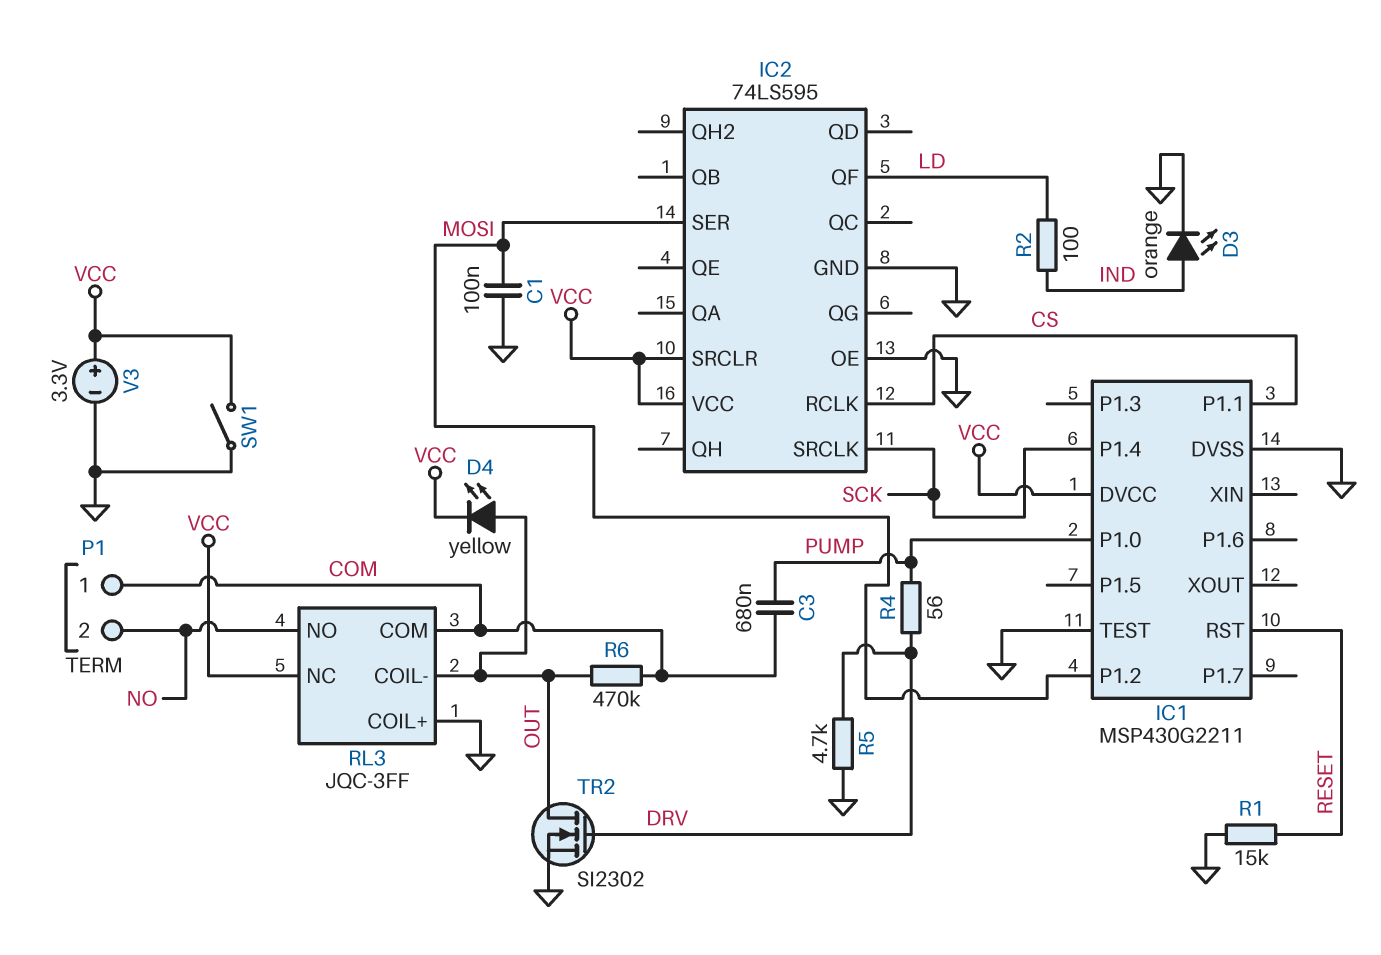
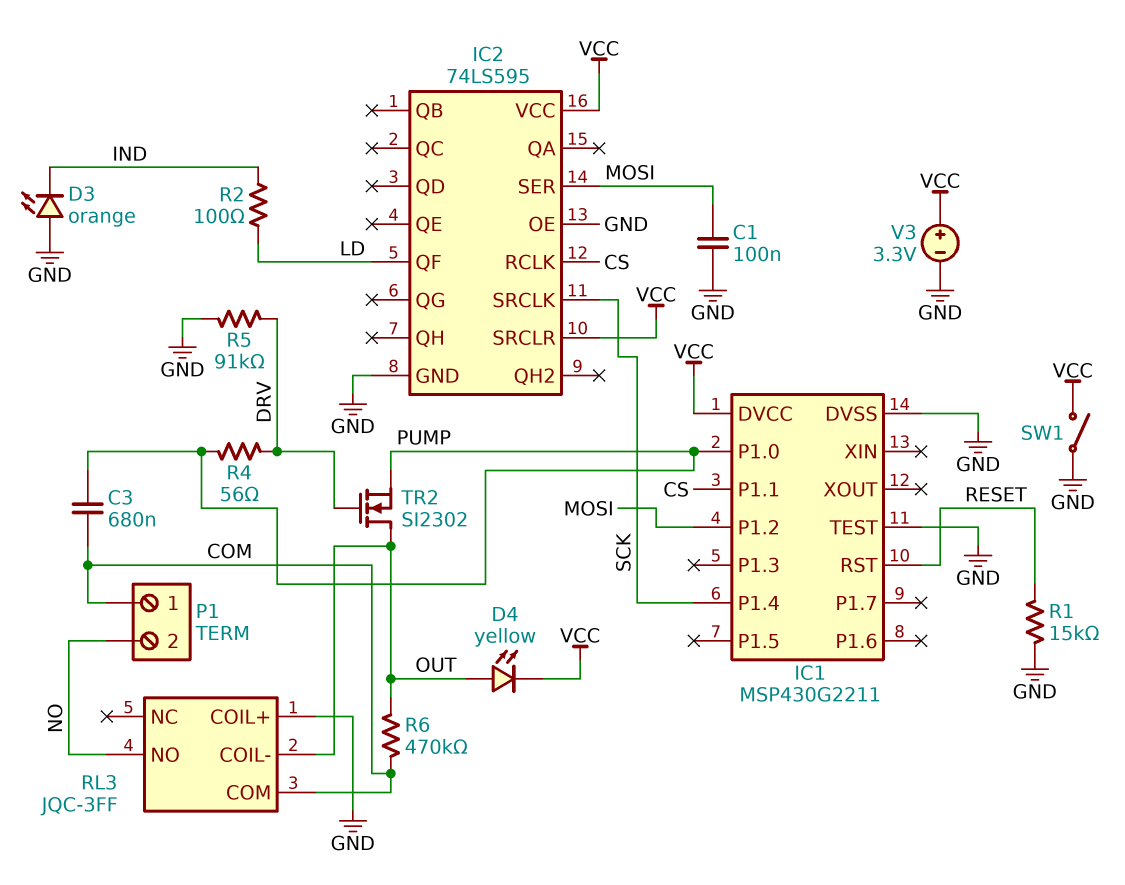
D3: LED orange (A IND, K GND) -> LED orange (A GND, K IND)
R5: 4.7k (DRV, GND) -> 91k (DRV, GND)
RL3 pin NC: VCC -> none
TR2: NMOS SI2302 (G DRV, D OUT, S GND) -> NMOS SI2302 (G DRV, D OUT, S PUMP)

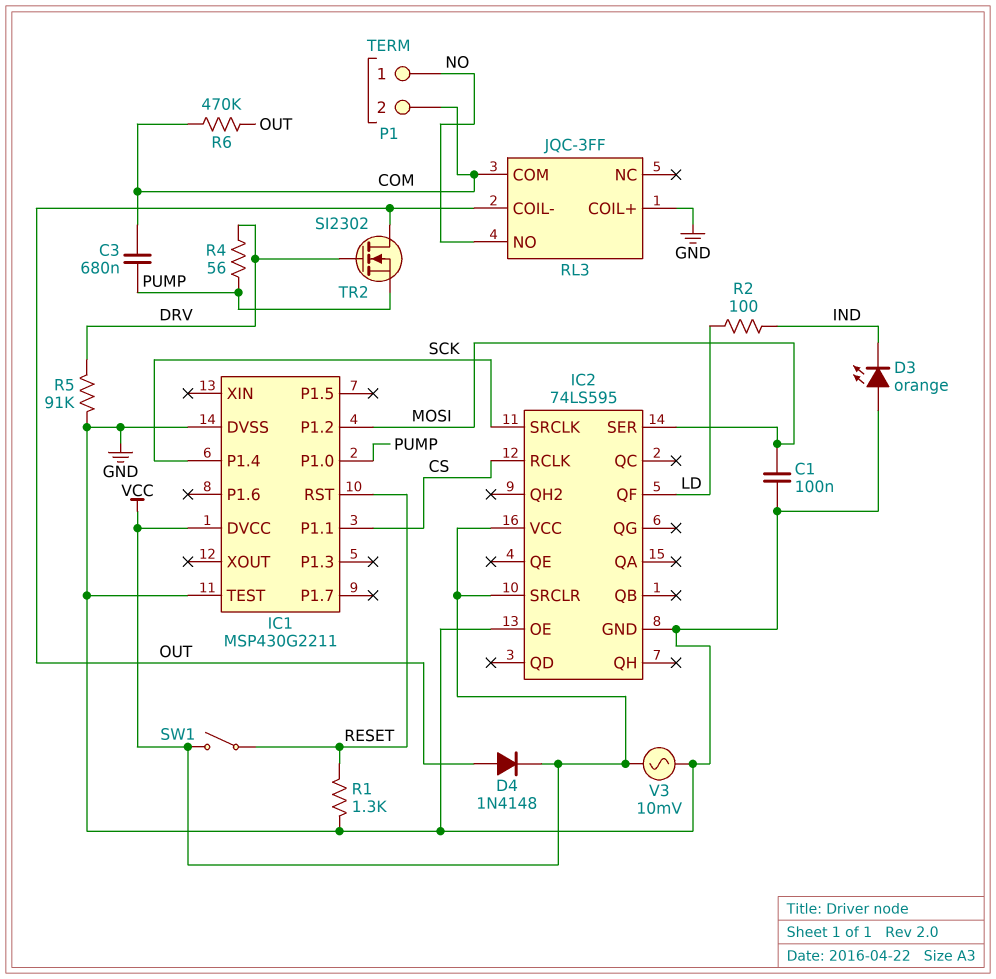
D4: LED yellow (A OUT, K VCC) -> diode 1N4148 (A OUT, K VCC)
P1 pin 1: COM -> NO
P1 pin 2: NO -> COM
R1: 15k (GND, RESET) -> 1.3k (GND, RESET)
SW1: switch (GND, VCC) -> switch (RESET, VCC)
V3: 3.3V (plus VCC, minus GND) -> AC 10mV (GND, VCC)

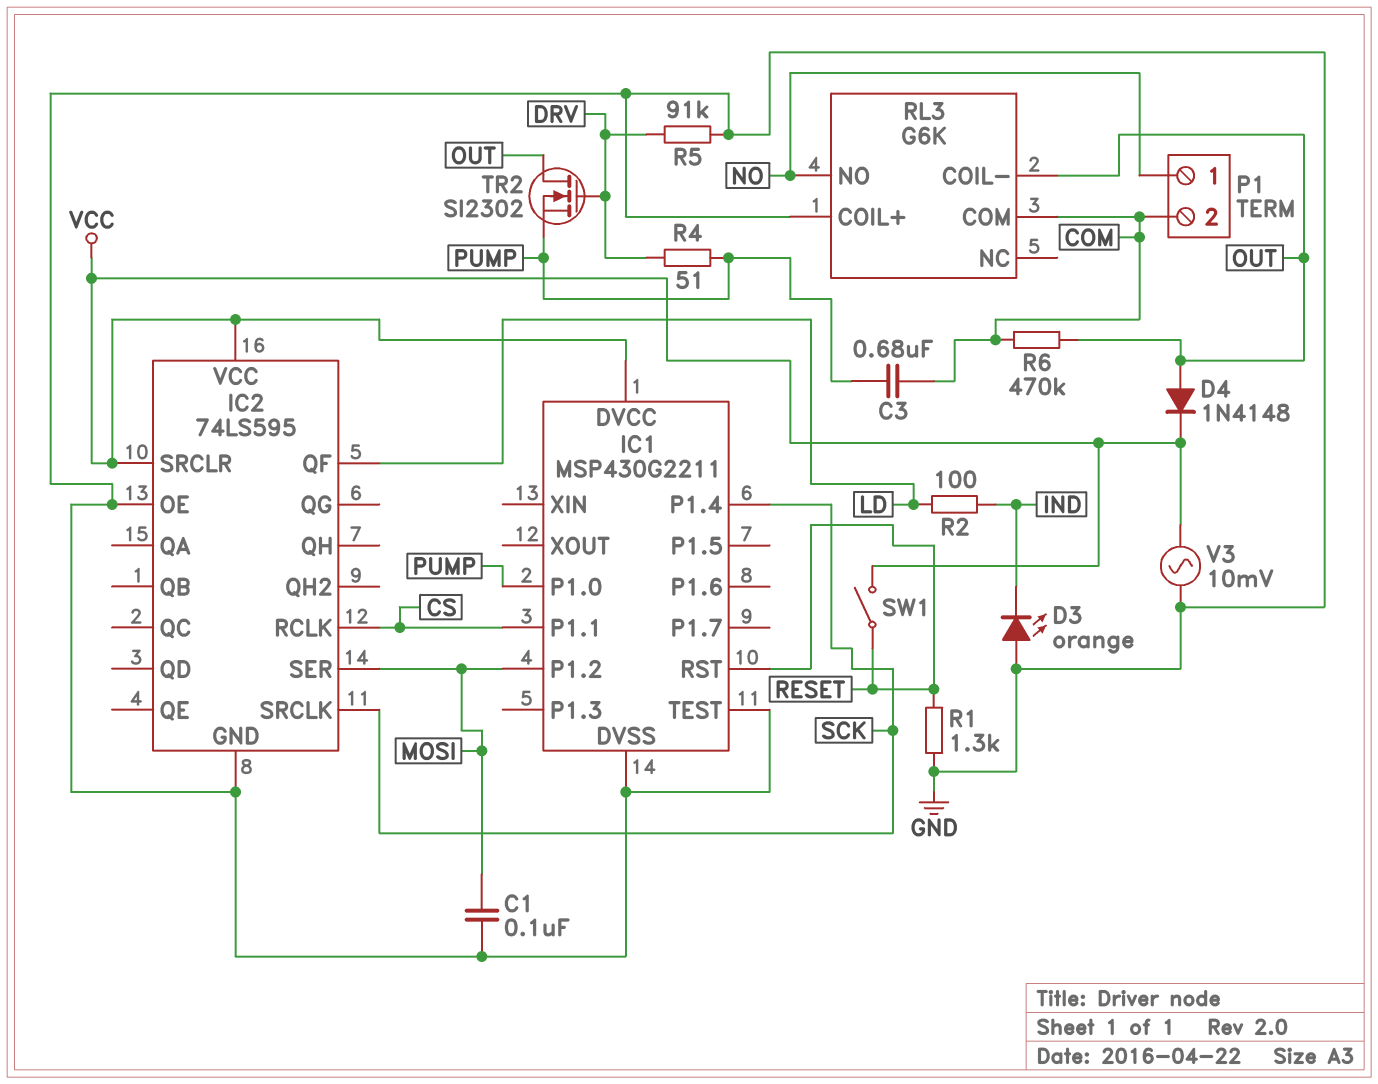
R4: 56 (DRV, PUMP) -> 51 (DRV, PUMP)
RL3: JQC-3FF -> G6K

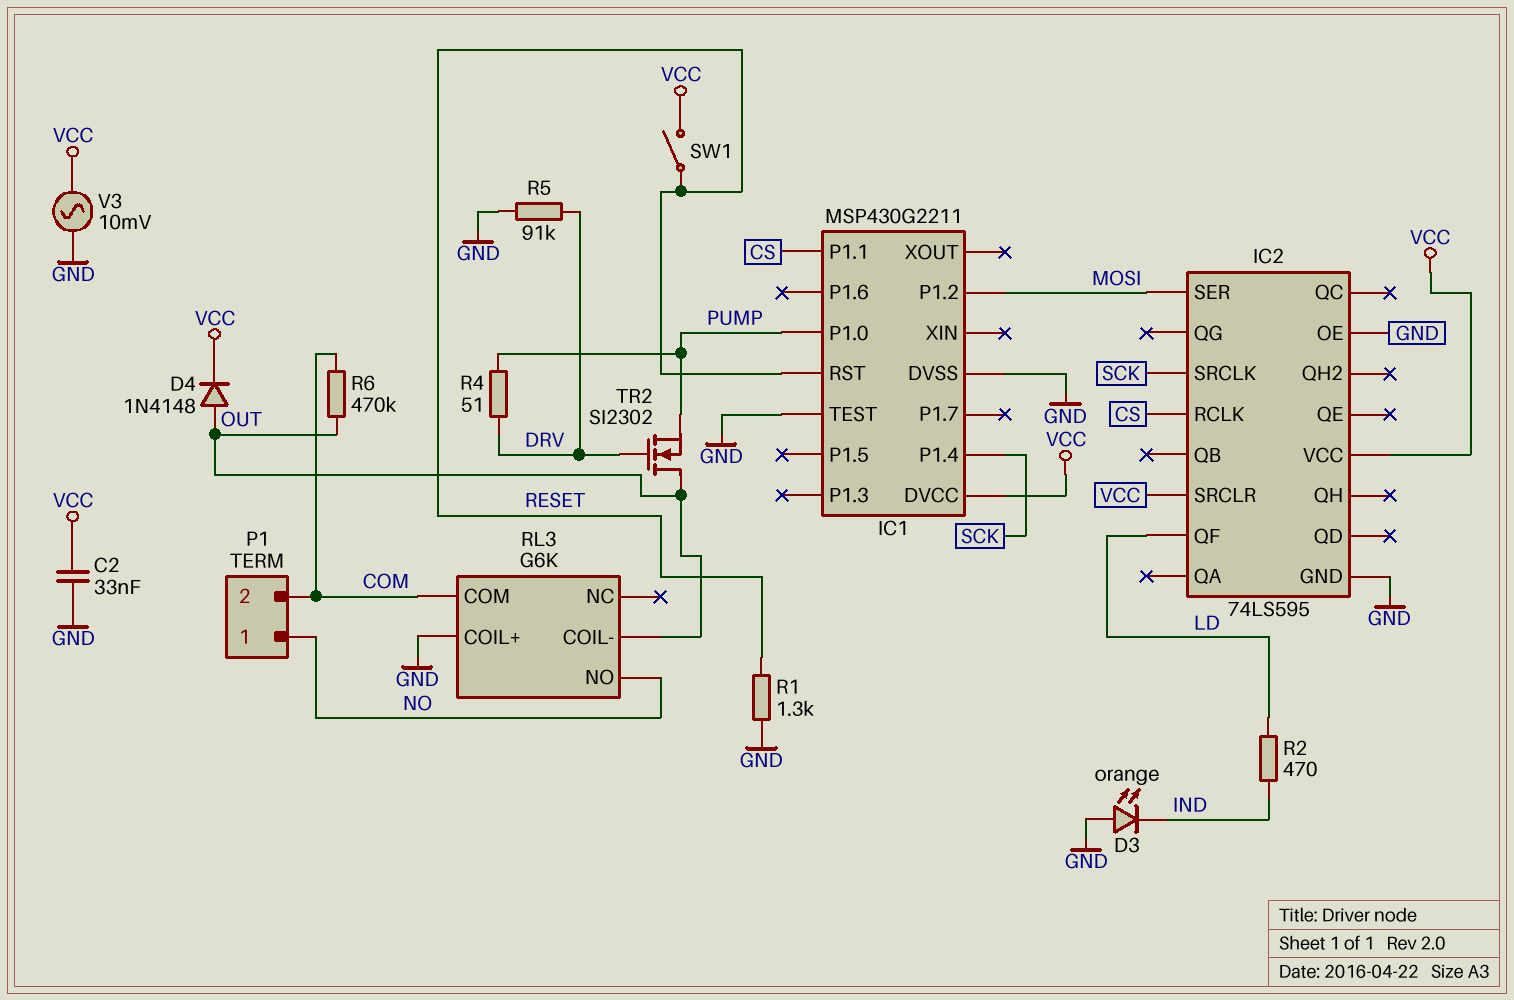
C1: 100nF (GND, MOSI) -> none
C2: none -> 33nF (GND, VCC)
C3: 680nF (COM, PUMP) -> none
R2: 100 (IND, LD) -> 470 (IND, LD)

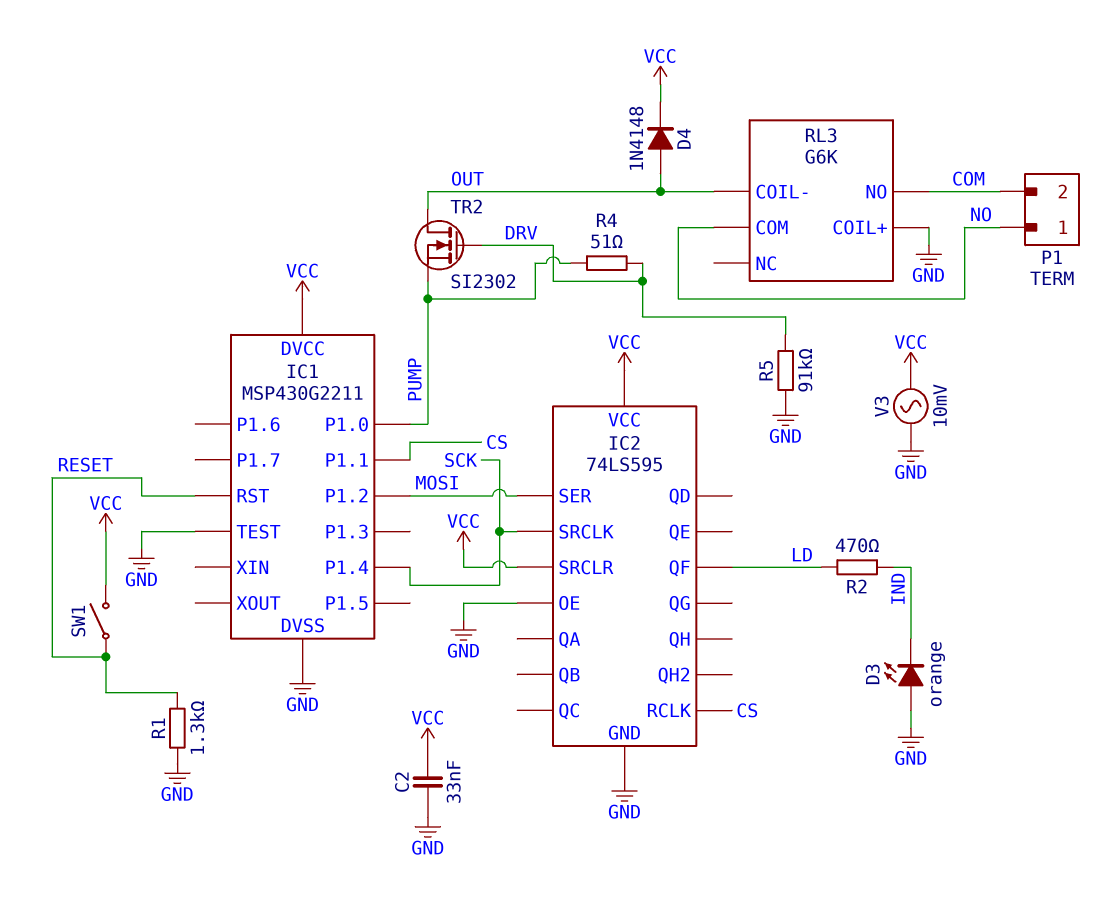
R6: 470k (COM, OUT) -> none
RL3 pin COM: COM -> NO
RL3 pin NO: NO -> COM

